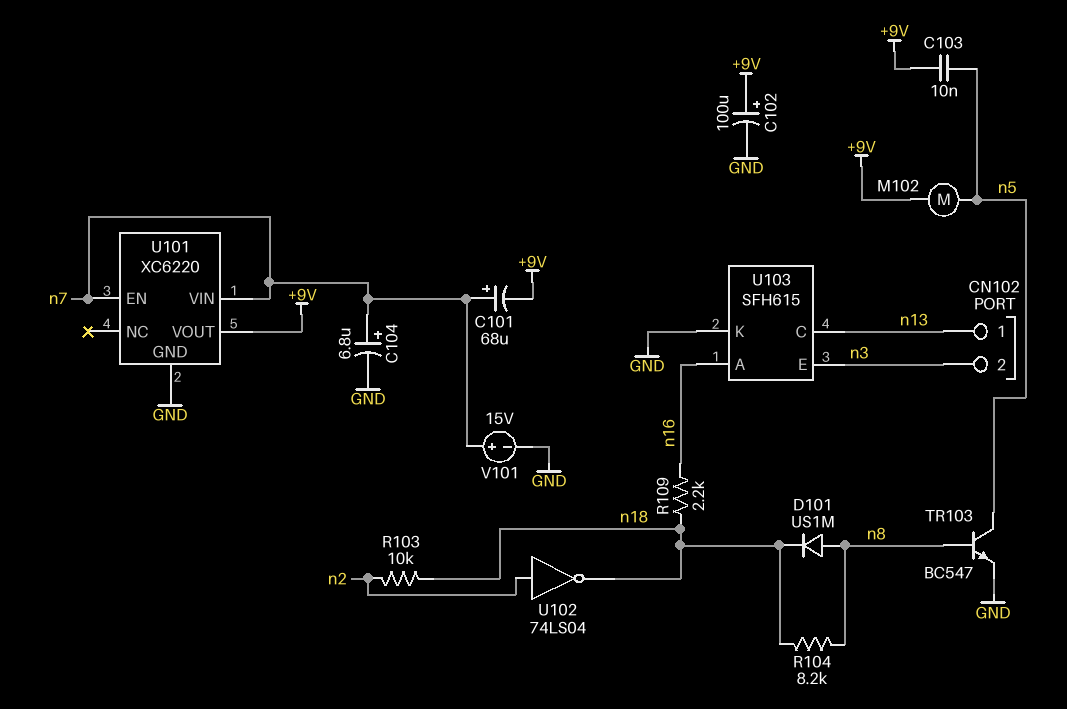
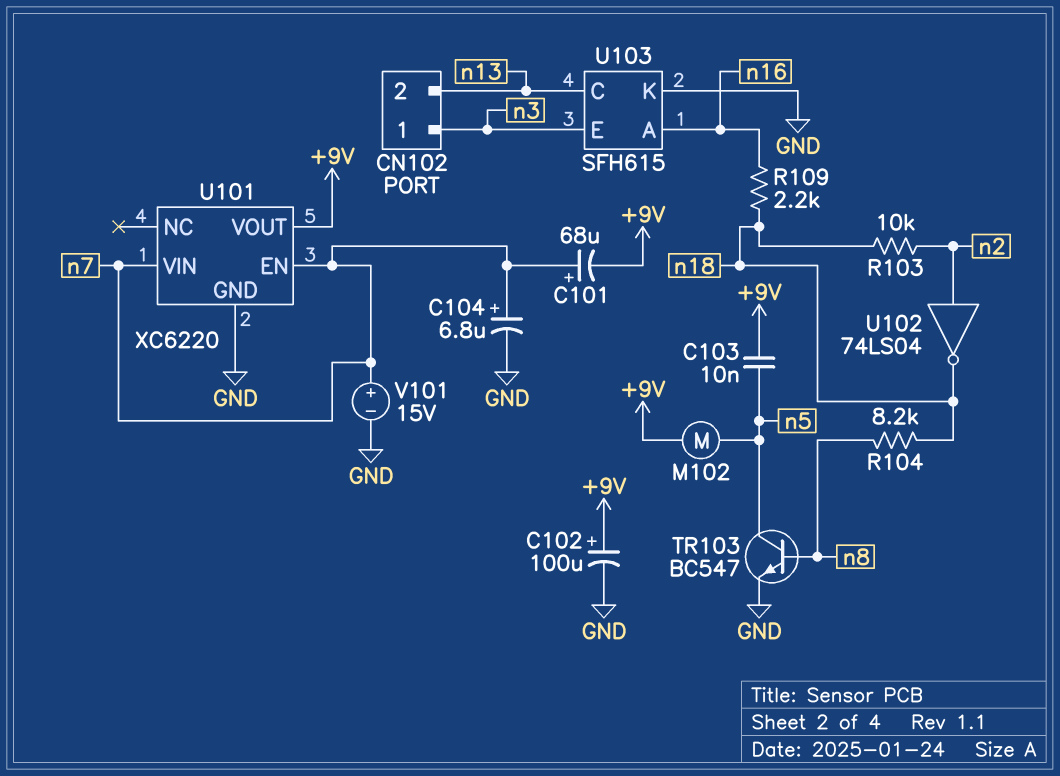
CN102 pin 1: n13 -> n3
CN102 pin 2: n3 -> n13
D101: diode US1M (A n8, K n18) -> none

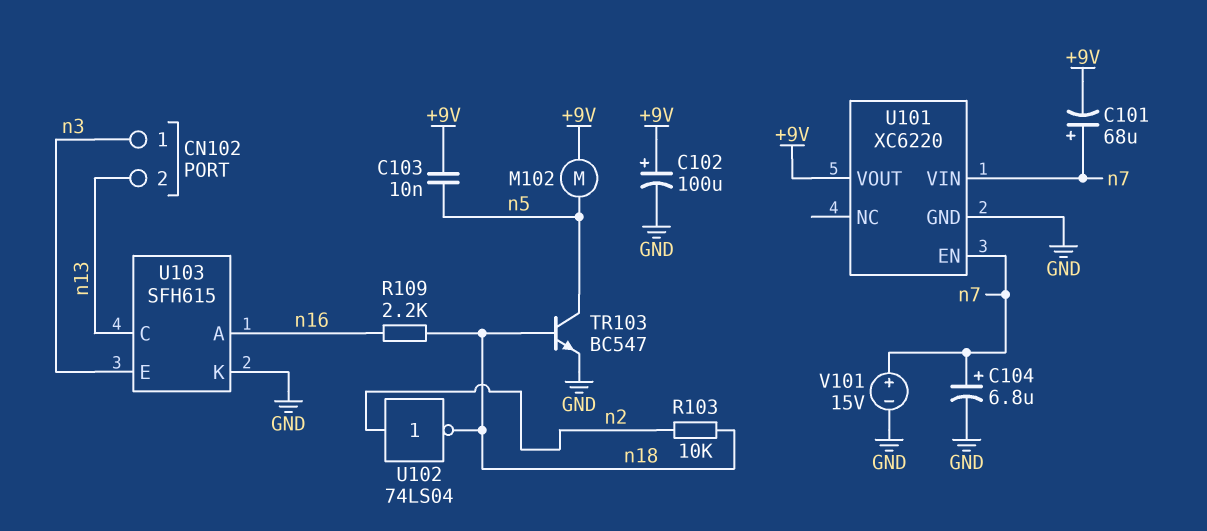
R104: 8.2k (n8, n18) -> none
TR103: NPN BC547 (B n8, C n5, E GND) -> NPN BC547 (B n18, C n5, E GND)

